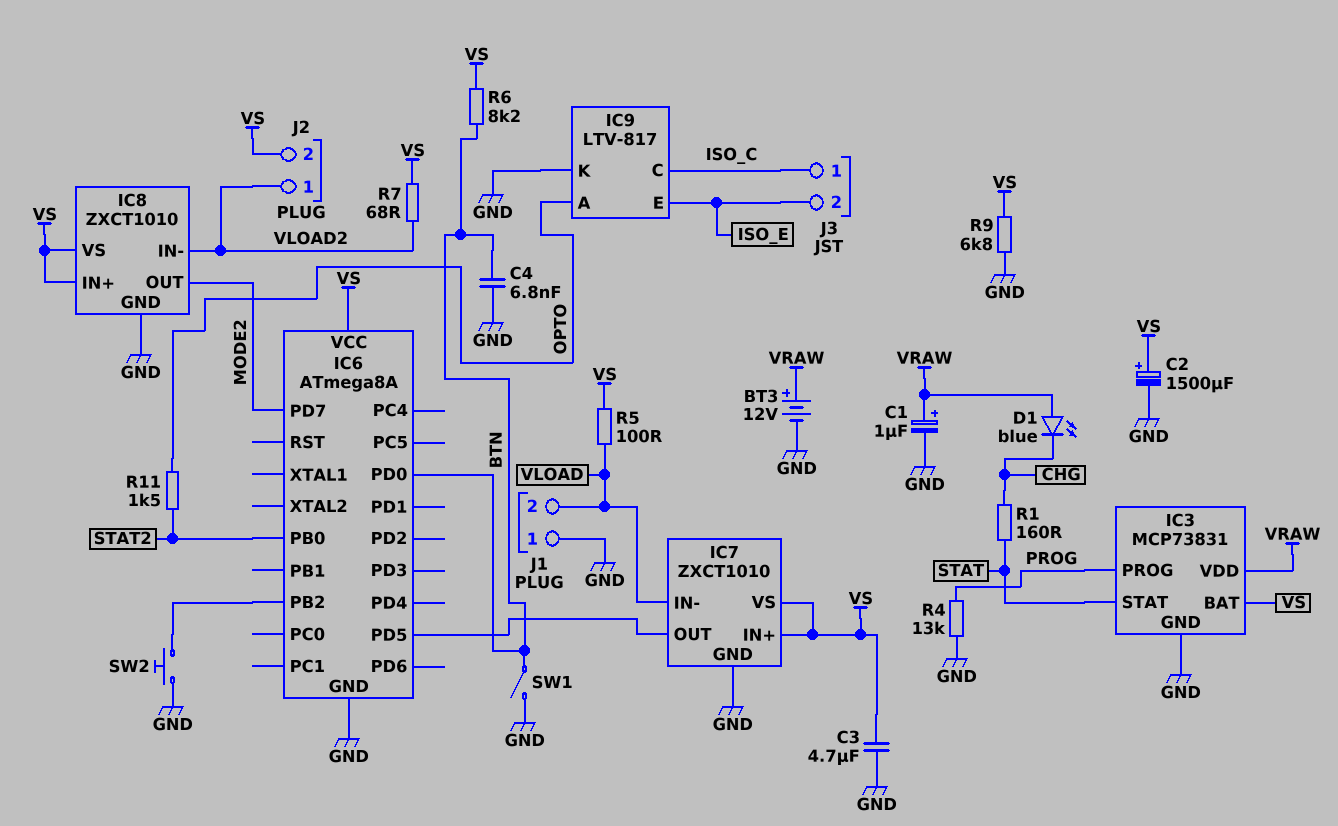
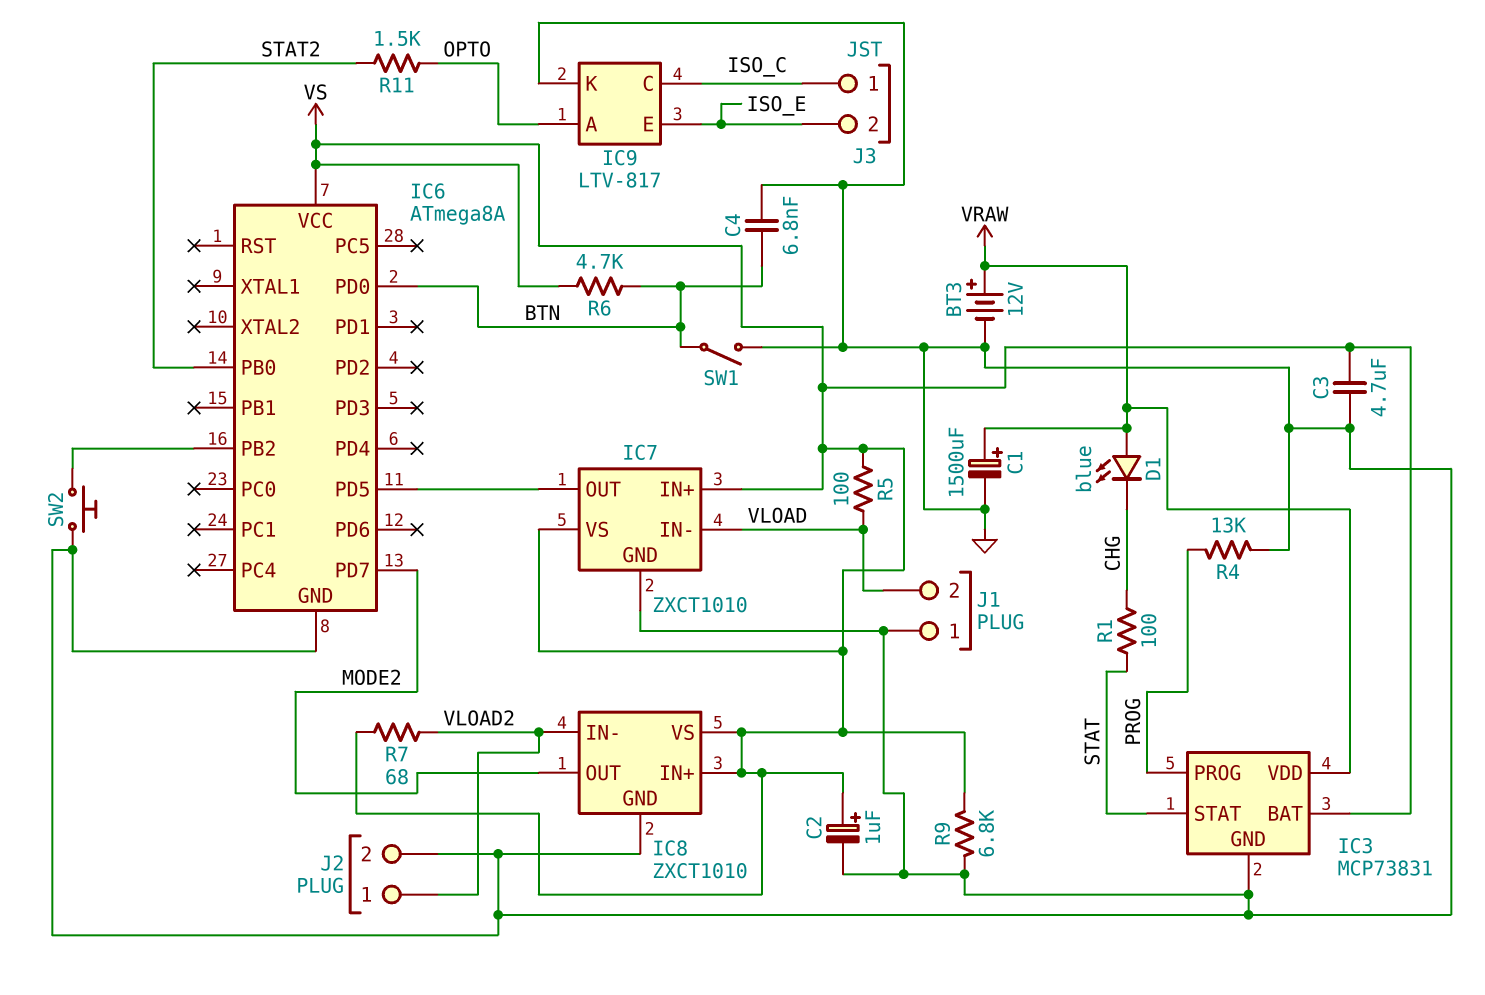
C1: 1uF (plus VRAW, minus GND) -> 1500uF (plus VRAW, minus GND)
C2: 1500uF (plus VS, minus GND) -> 1uF (plus VS, minus GND)
J2 pin 2: VS -> GND
R1: 160 (CHG, STAT) -> 100 (CHG, STAT)
R6: 8.2k (BTN, VS) -> 4.7k (BTN, VS)

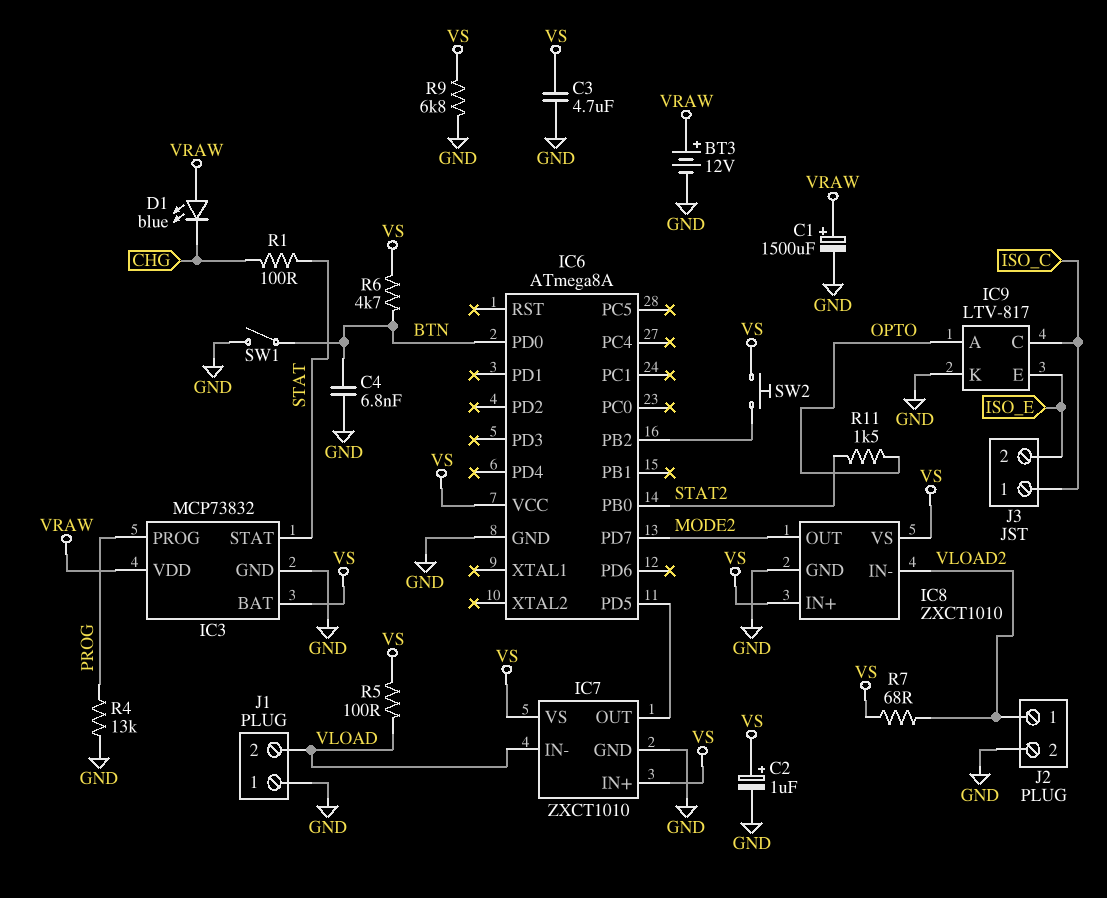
IC3: MCP73831 -> MCP73832
SW2: button (GND, IC6/PB2) -> button (IC6/PB2, VS)

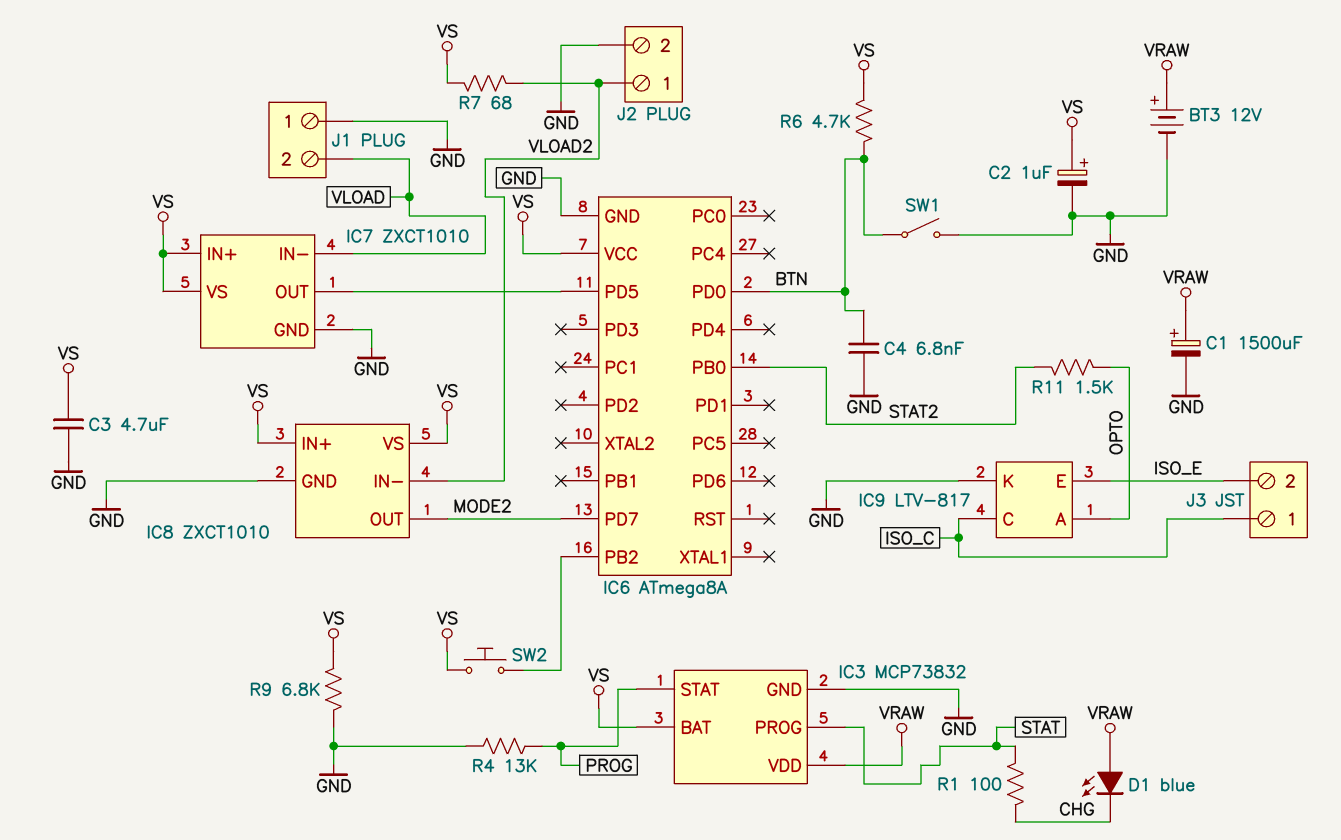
IC3 pin PROG: PROG -> STAT
IC3 pin STAT: STAT -> PROG
R5: 100 (VLOAD, VS) -> none

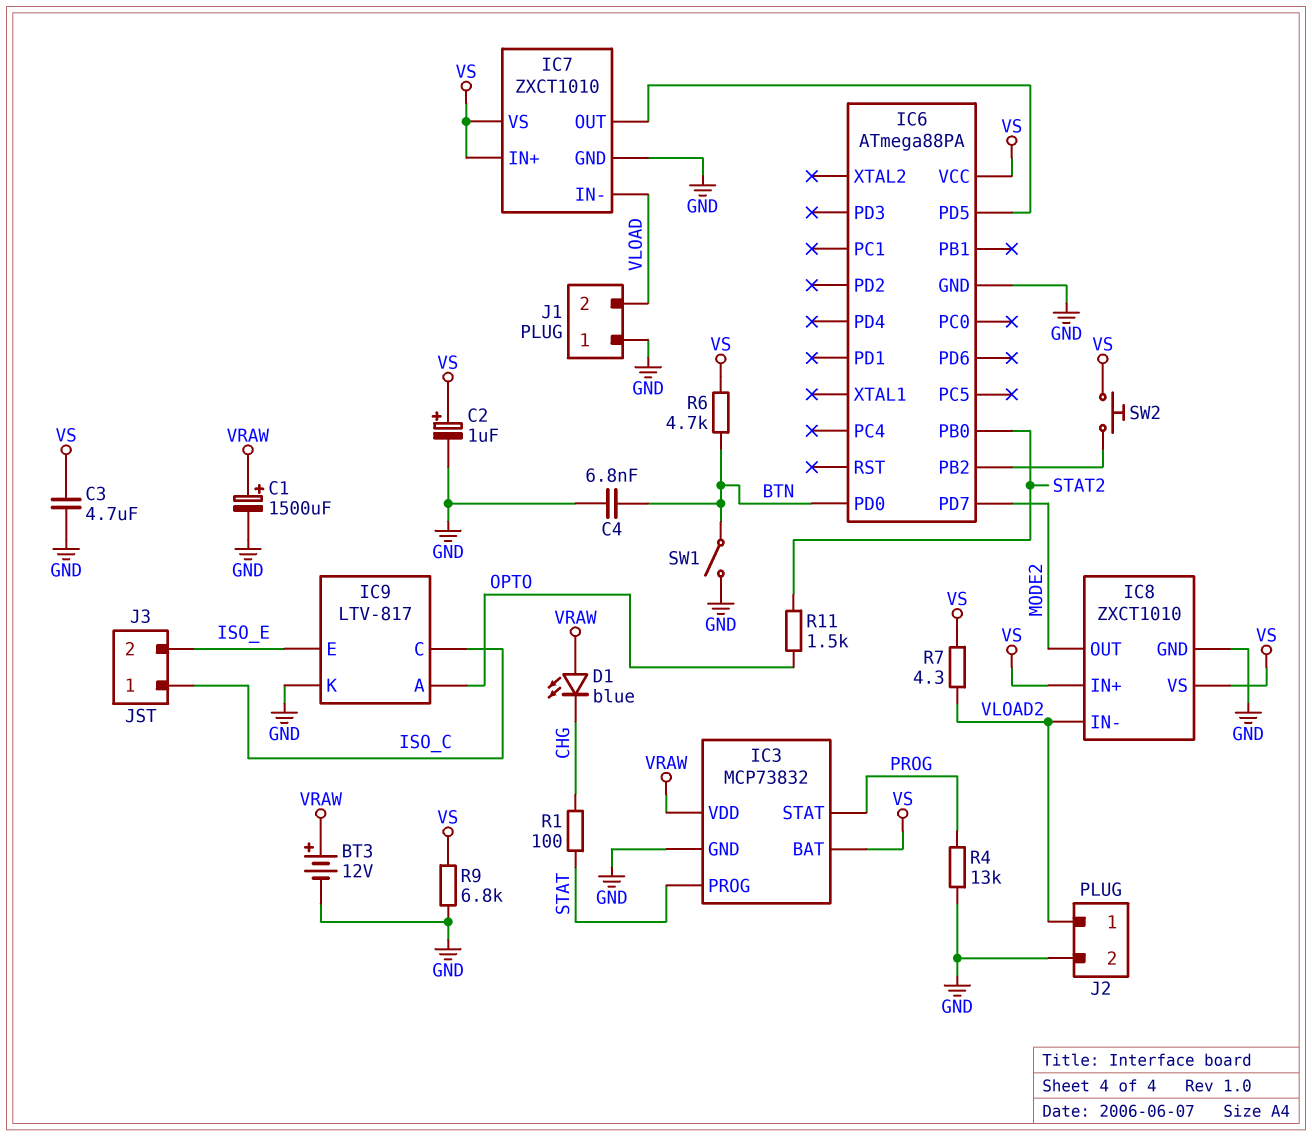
IC6: ATmega8A -> ATmega88PA
R7: 68 (VLOAD2, VS) -> 4.3 (VLOAD2, VS)

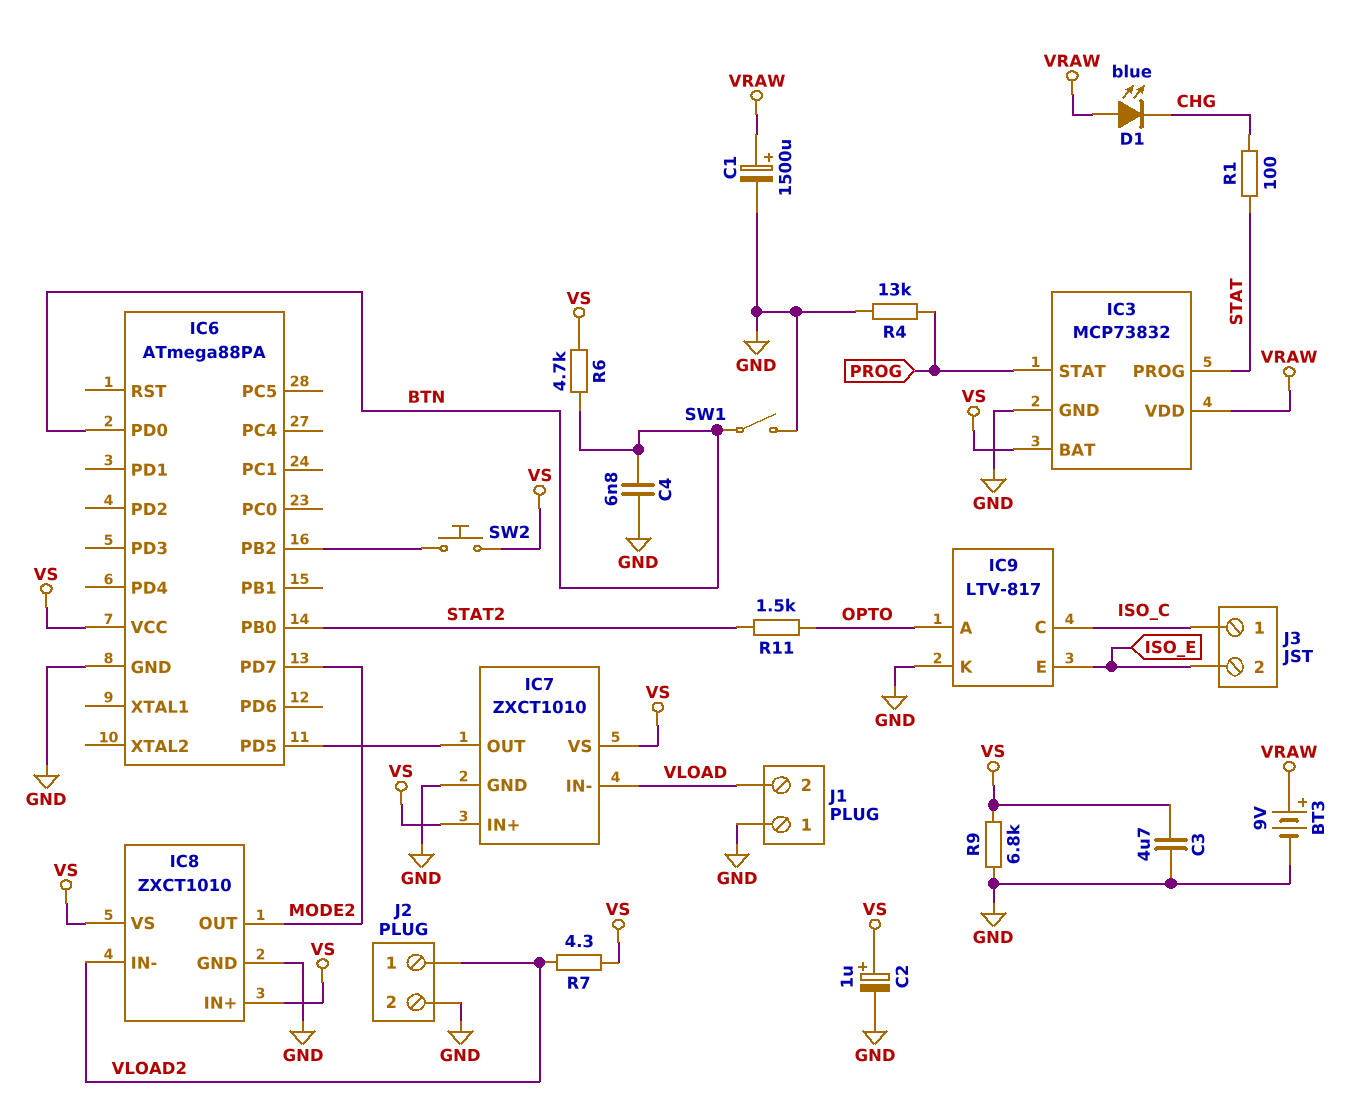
BT3: 12V (plus VRAW, minus GND) -> 9V (plus VRAW, minus GND)

